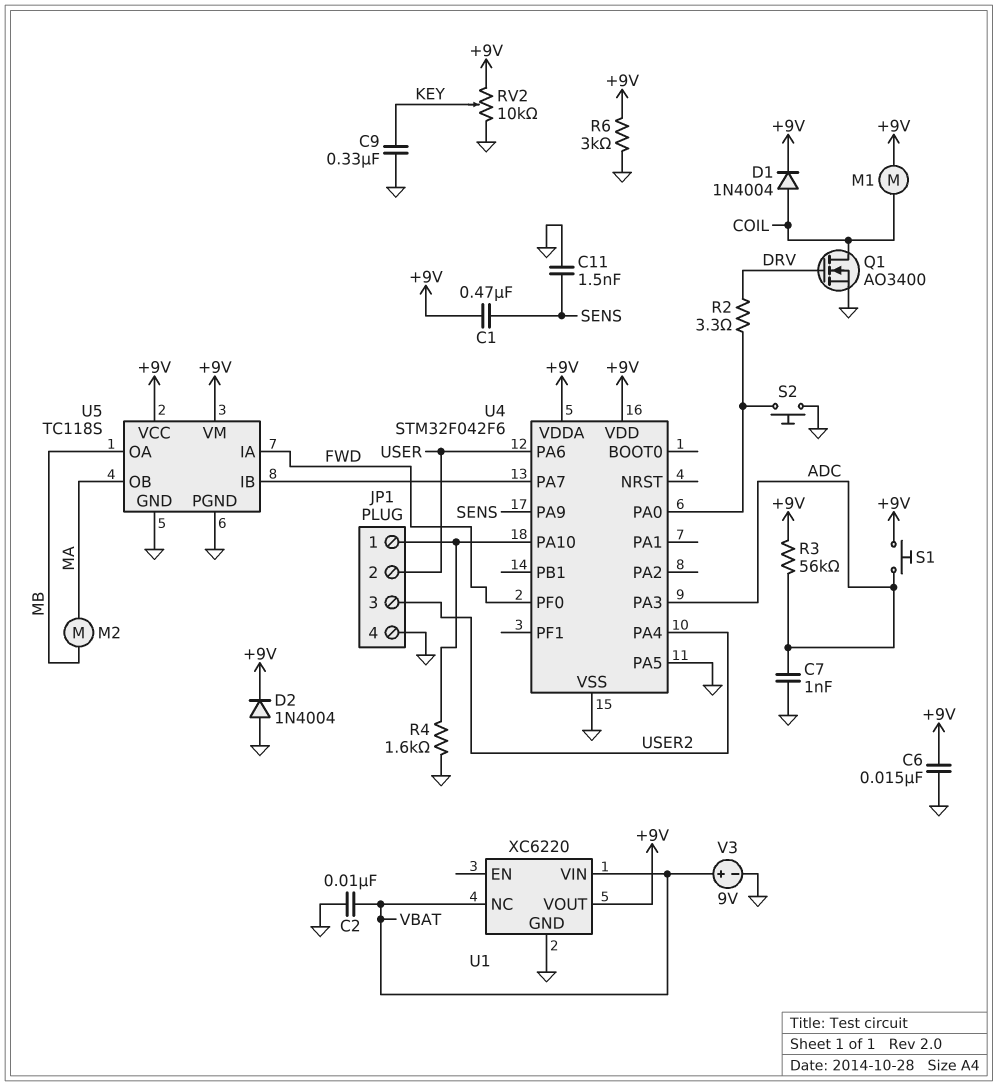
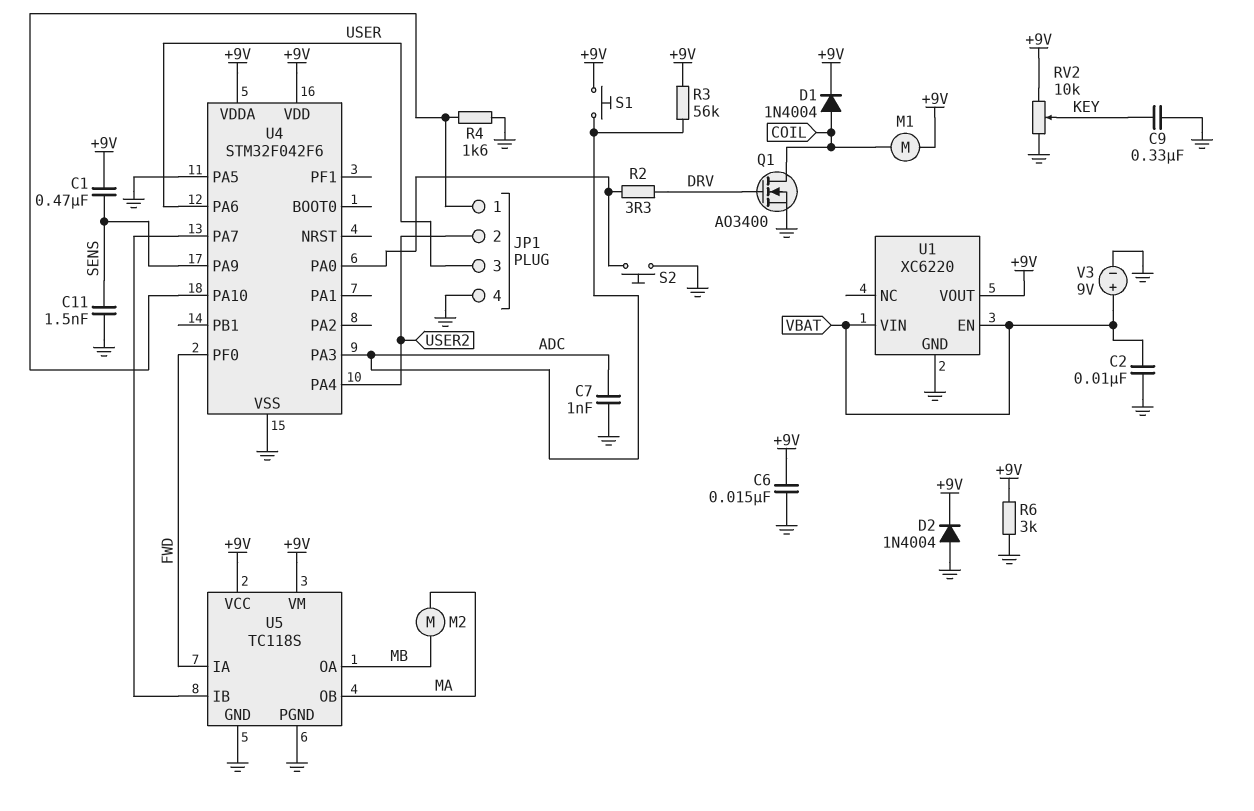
JP1 pin 2: USER -> USER2
JP1 pin 3: USER2 -> USER
U1 pin EN: none -> VBAT
U1 pin NC: VBAT -> none

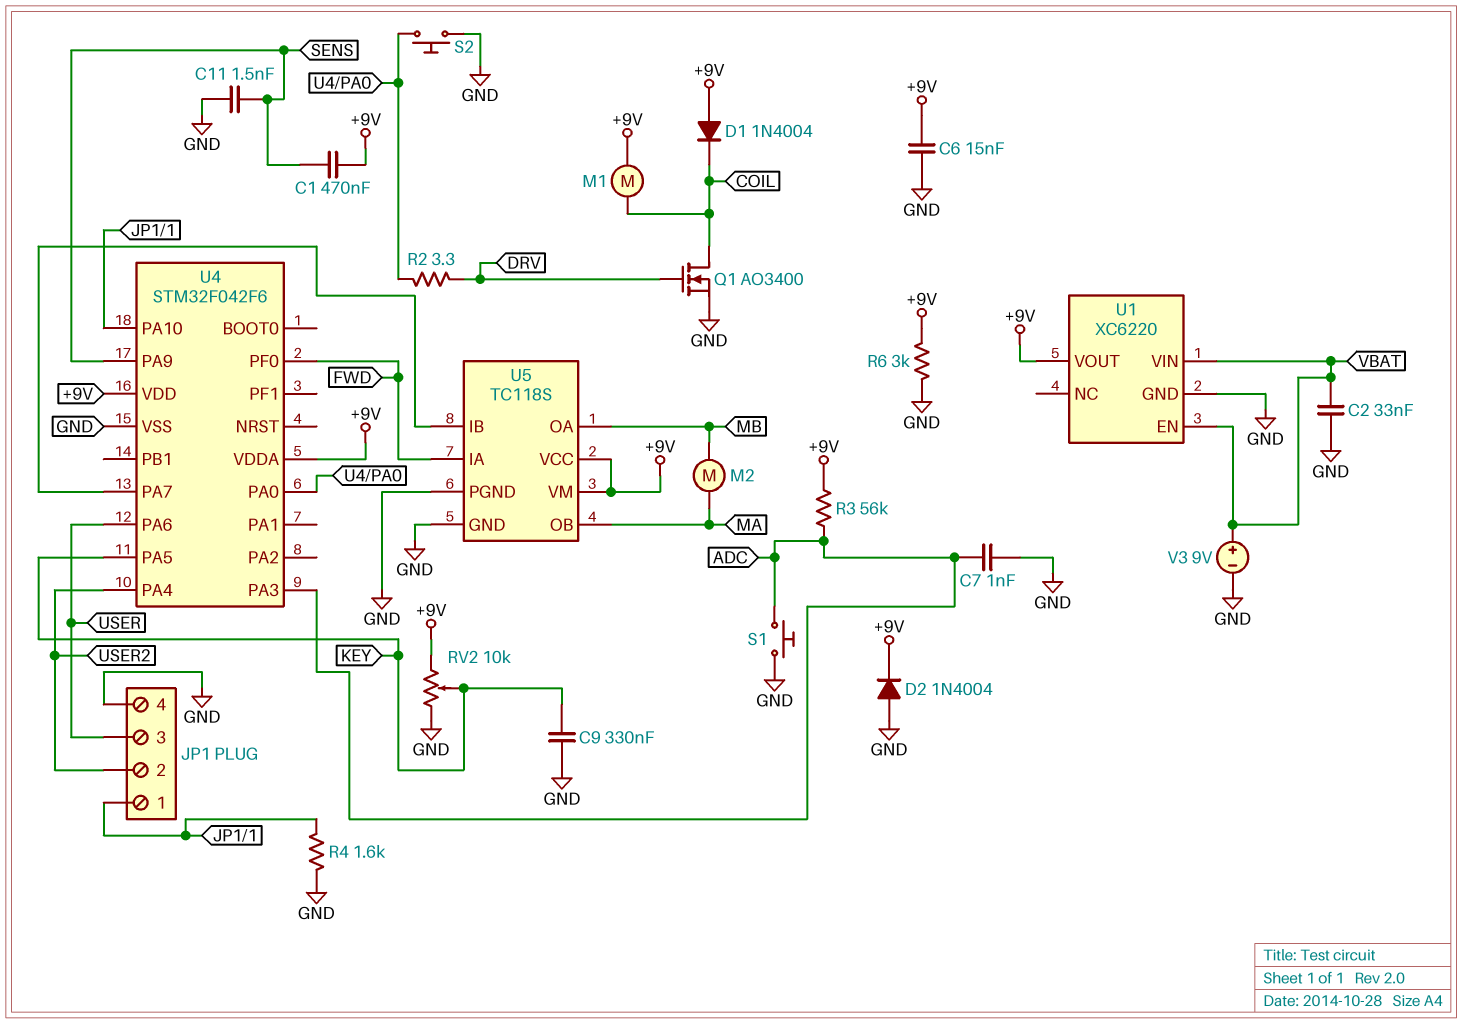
C2: 10nF (GND, VBAT) -> 33nF (GND, VBAT)
D1: diode 1N4004 (A COIL, K +9V) -> diode 1N4004 (A +9V, K COIL)
S1: button (+9V, ADC) -> button (ADC, GND)
U4 pin PA5: GND -> KEY

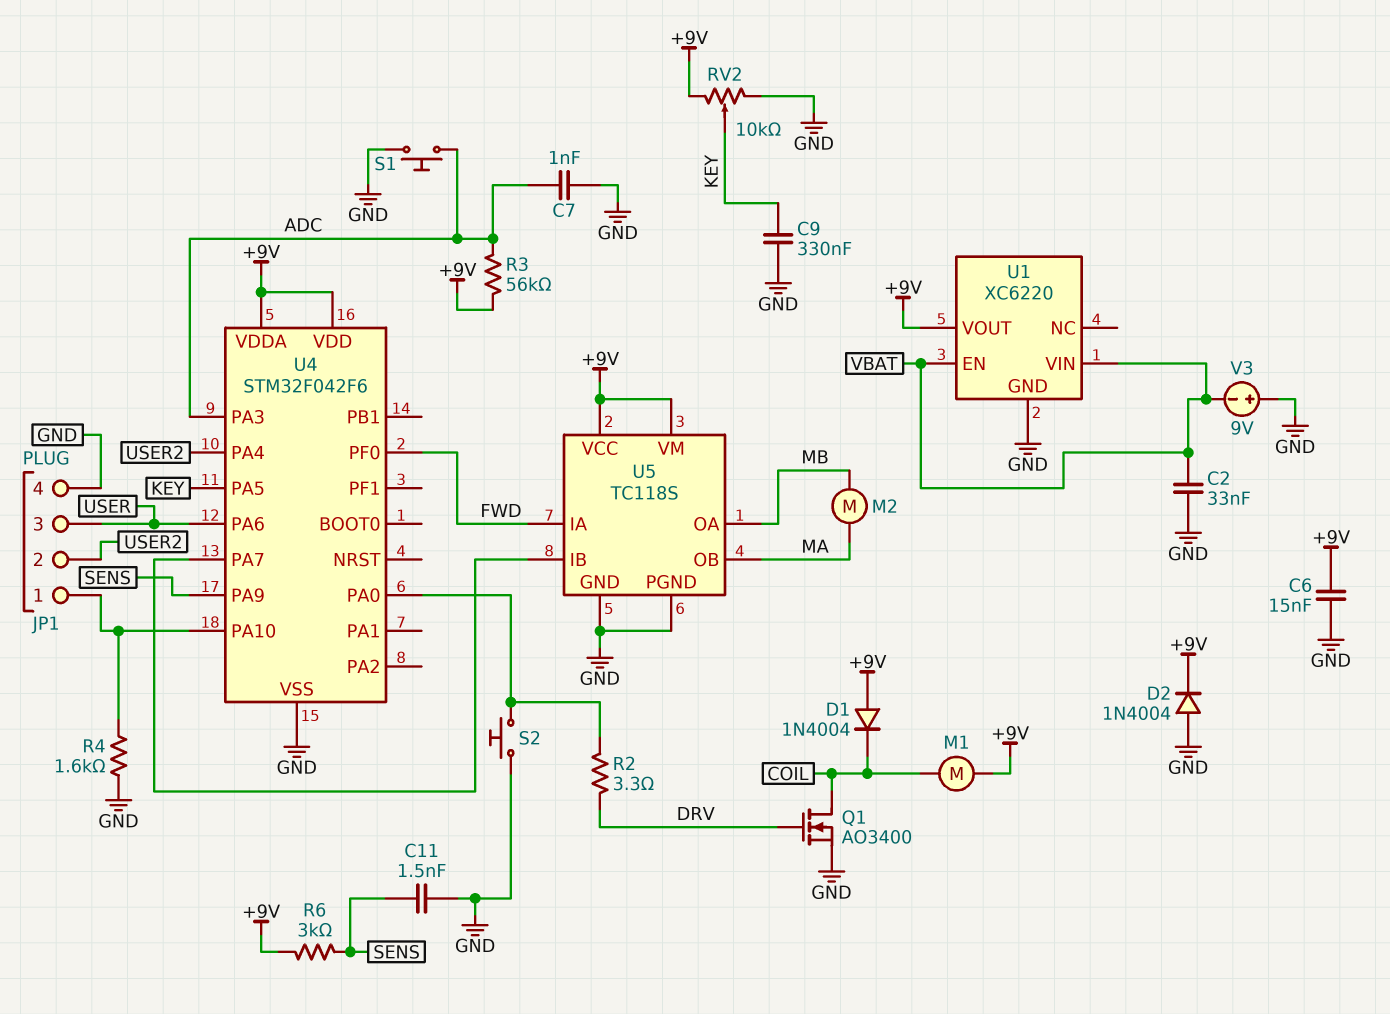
C1: 470nF (+9V, SENS) -> none
R6: 3k (+9V, GND) -> 3k (+9V, SENS)
V3: 9V (plus VBAT, minus GND) -> 9V (plus GND, minus VBAT)

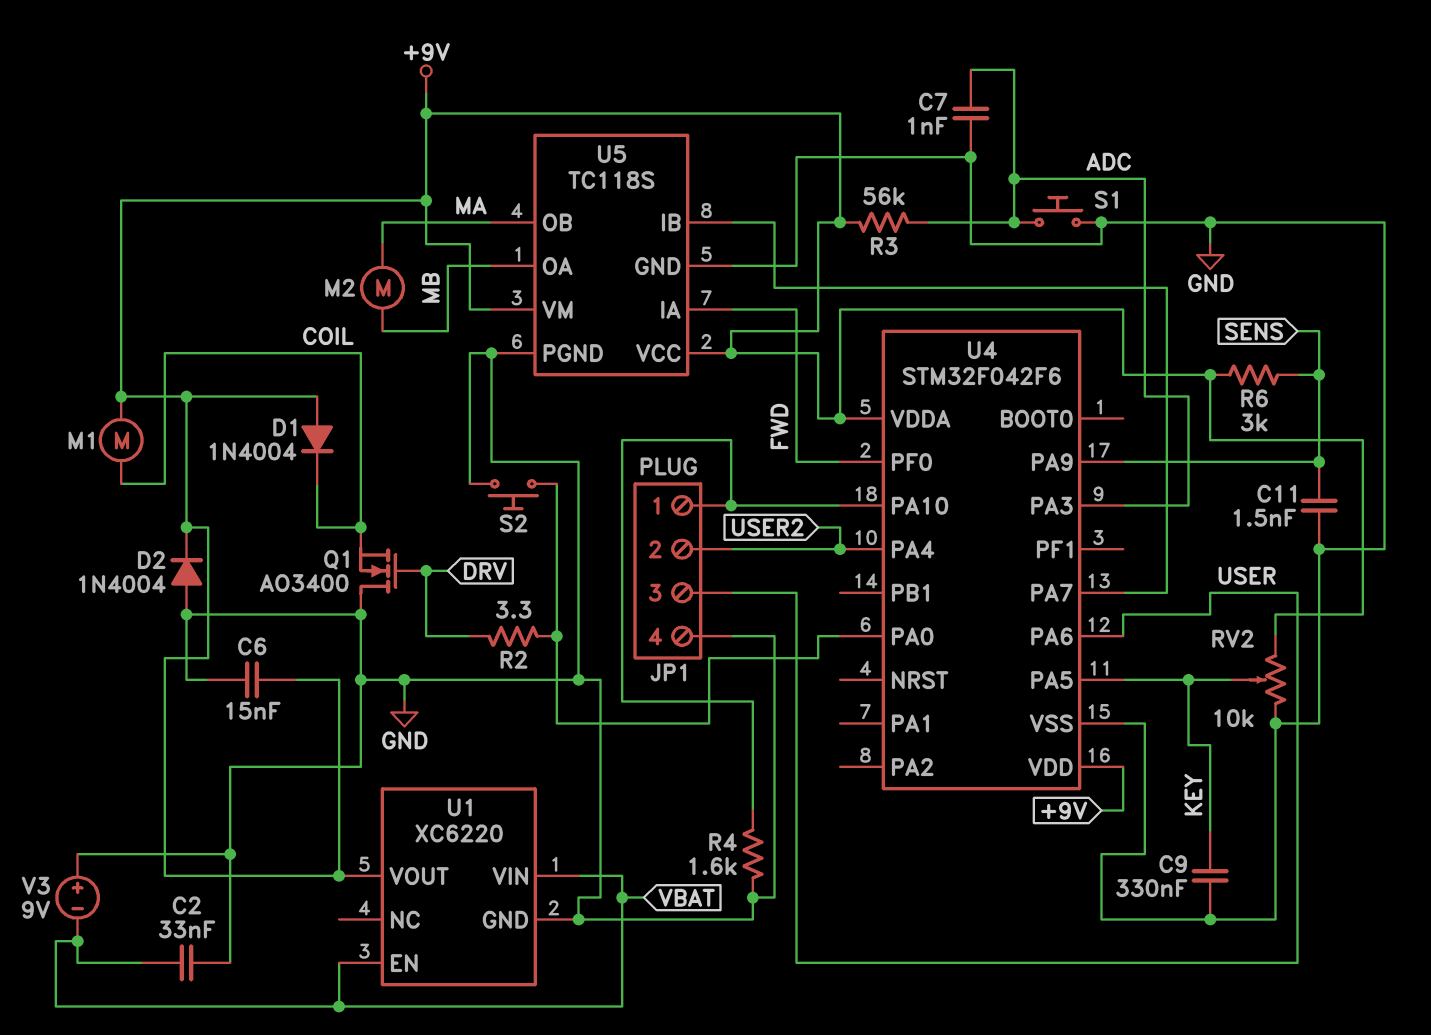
Q1: NMOS AO3400 (G DRV, D COIL, S GND) -> NMOS AO3400 (G DRV, D GND, S COIL)

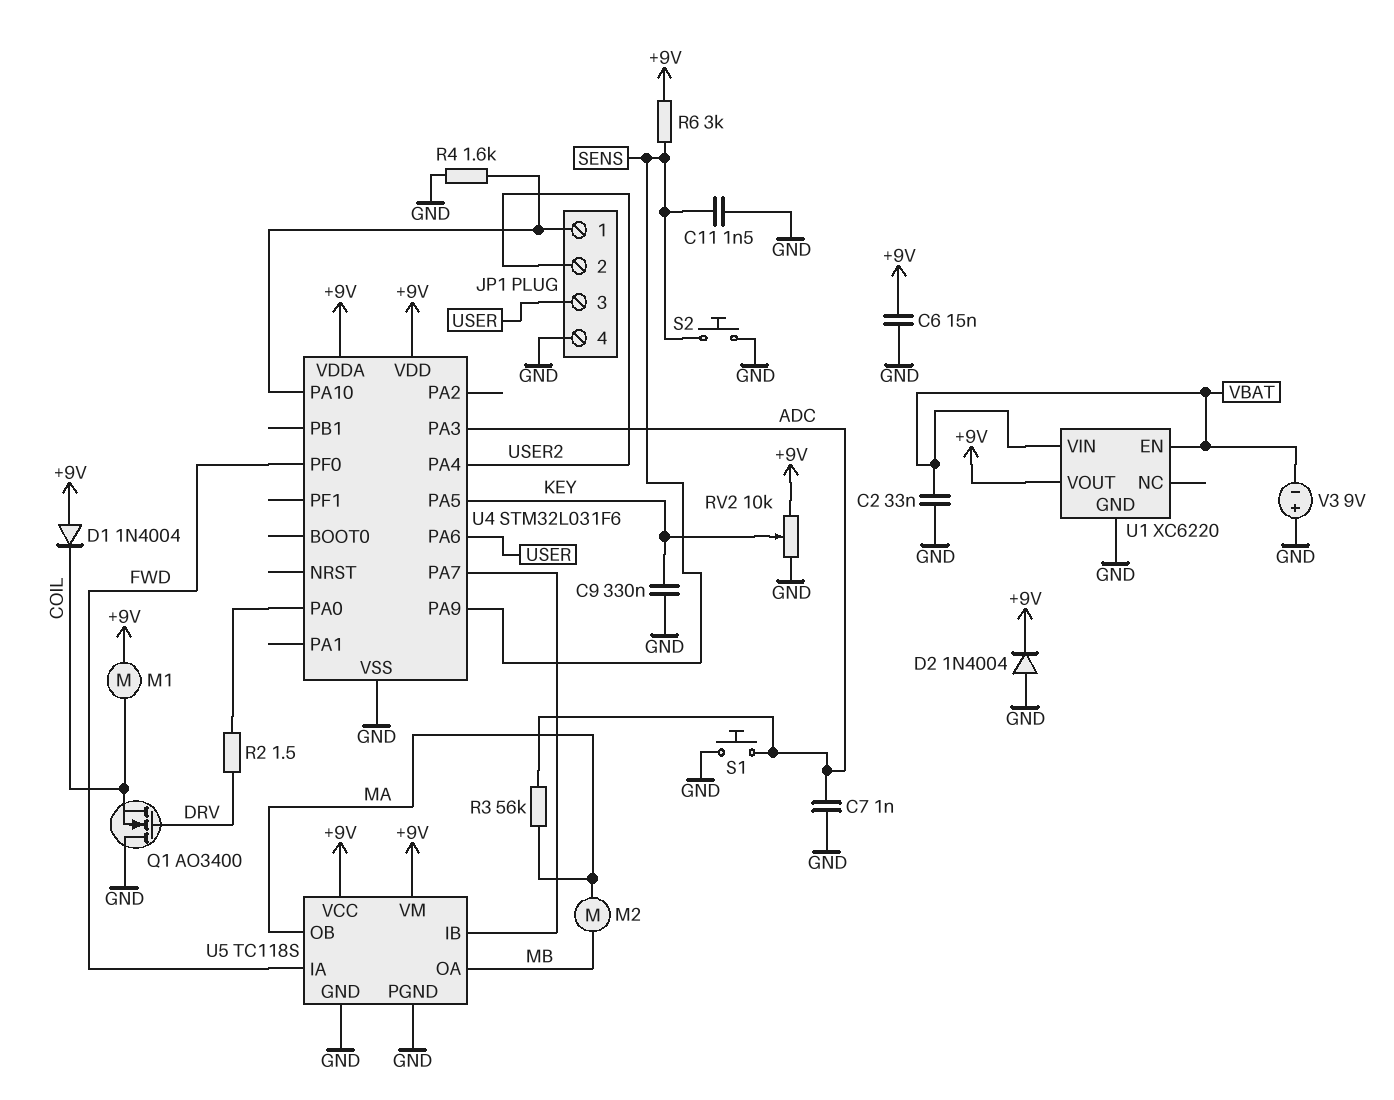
R2: 3.3 (DRV, U4/PA0) -> 1.5 (DRV, U4/PA0)
R3: 56k (+9V, ADC) -> 56k (ADC, MA)
S2: button (GND, U4/PA0) -> button (GND, SENS)
U4: STM32F042F6 -> STM32L031F6

